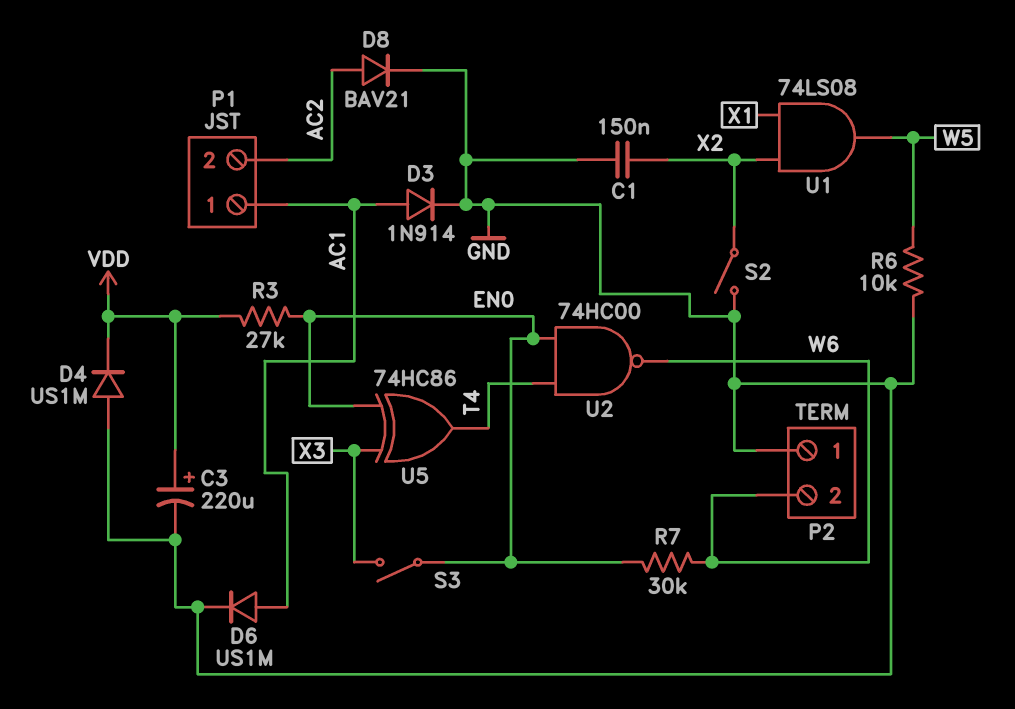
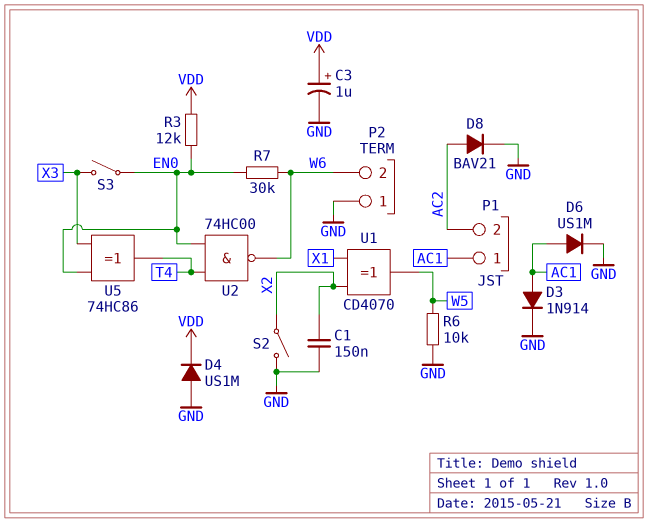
C3: 220uF (plus VDD, minus GND) -> 1uF (plus VDD, minus GND)
R3: 27k (EN0, VDD) -> 12k (EN0, VDD)
U1: AND 74LS08 (in X1, in X2, out W5) -> XOR CD4070 (in X1, in X2, out W5)

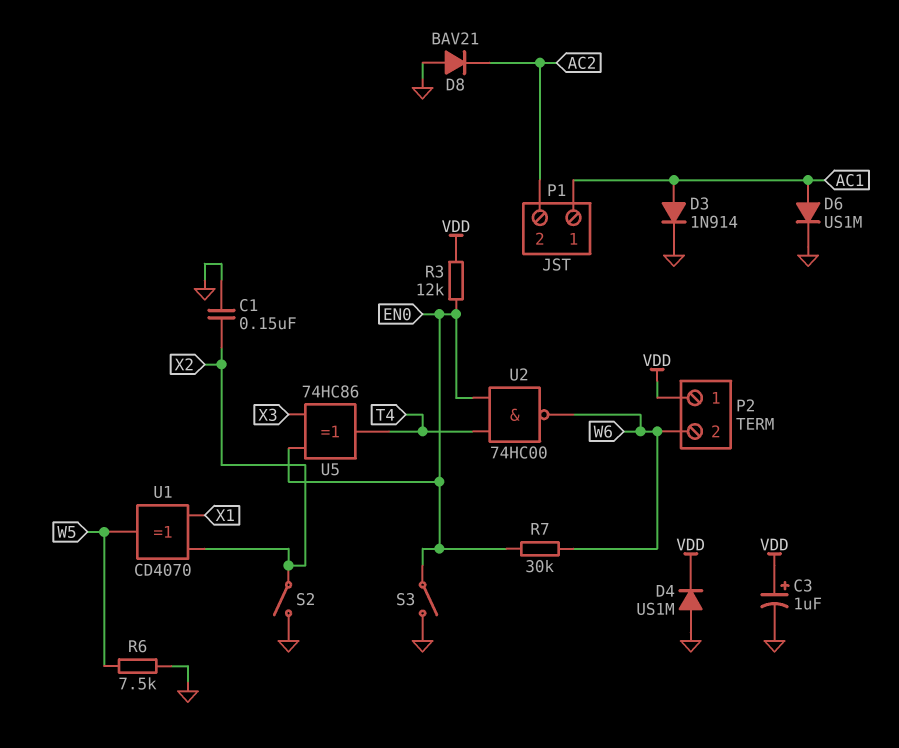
D8: diode BAV21 (A AC2, K GND) -> diode BAV21 (A GND, K AC2)
P2 pin 1: GND -> VDD
R6: 10k (GND, W5) -> 7.5k (GND, W5)
S3: switch (EN0, X3) -> switch (EN0, GND)

